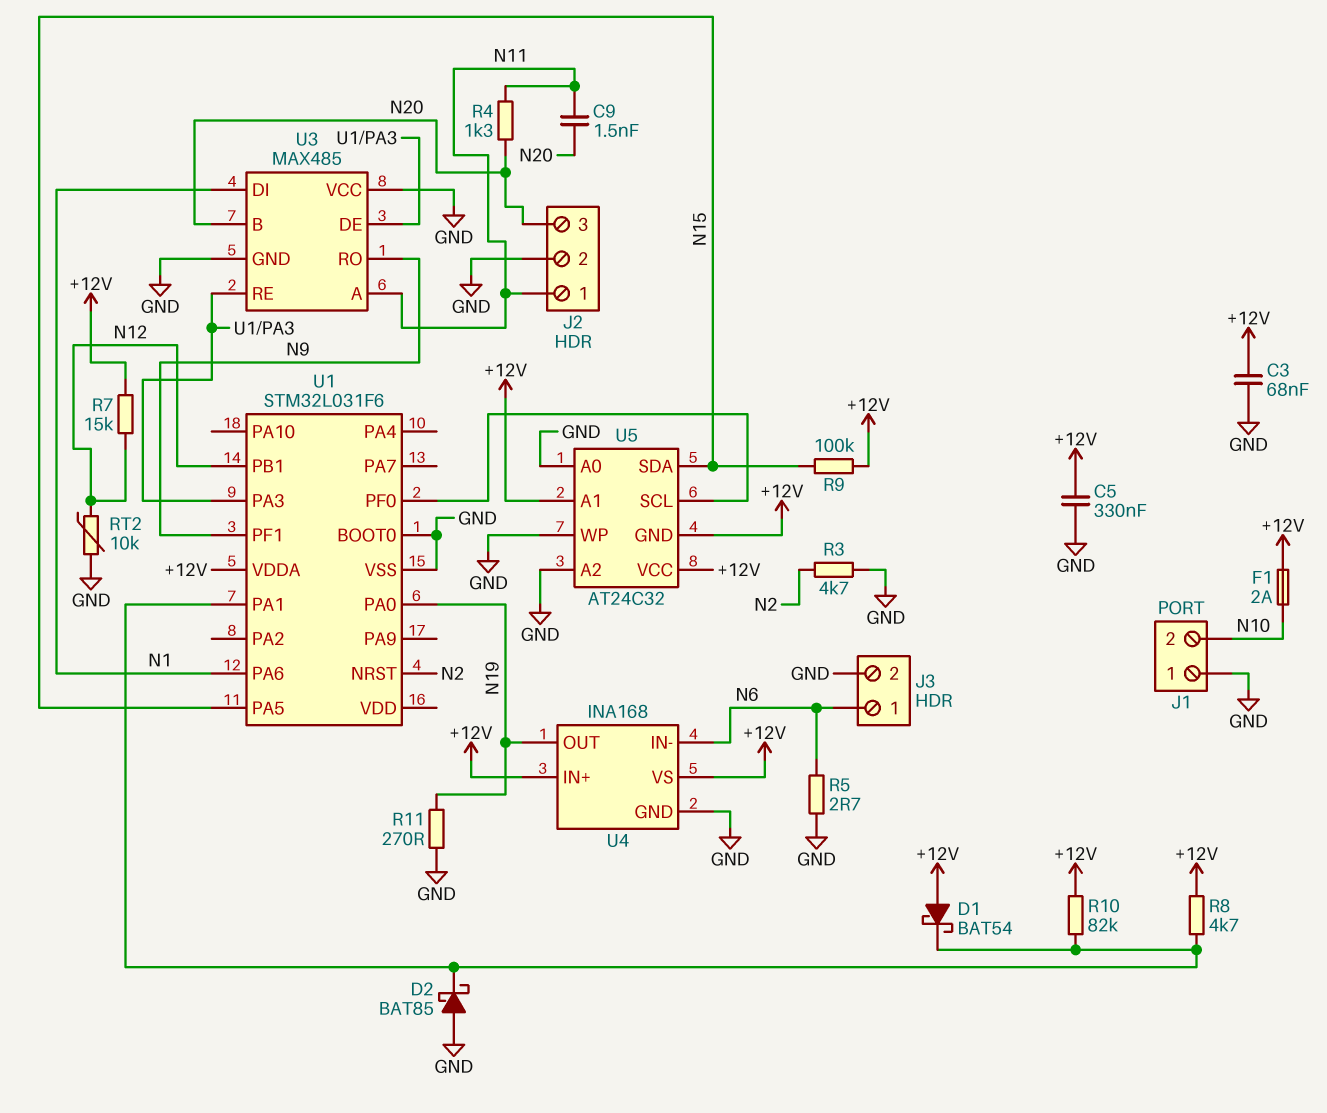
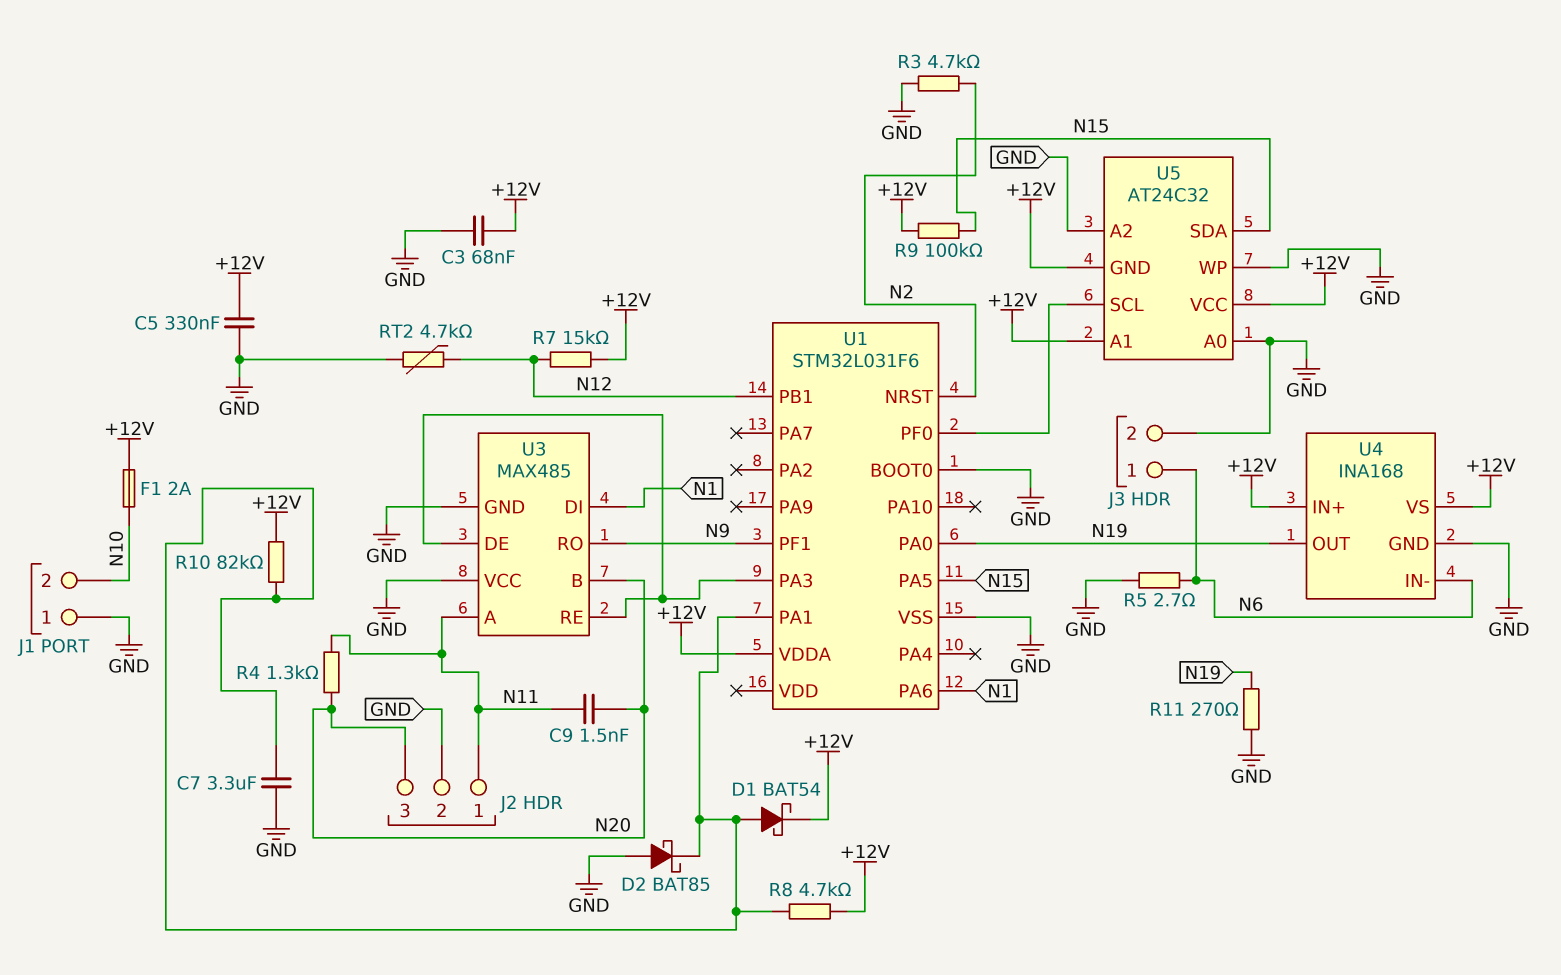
C7: none -> 3.3uF (GND, U1/PA1)
D1: schottky BAT54 (A +12V, K U1/PA1) -> schottky BAT54 (A U1/PA1, K +12V)
RT2: 10k (GND, N12) -> 4.7k (GND, N12)

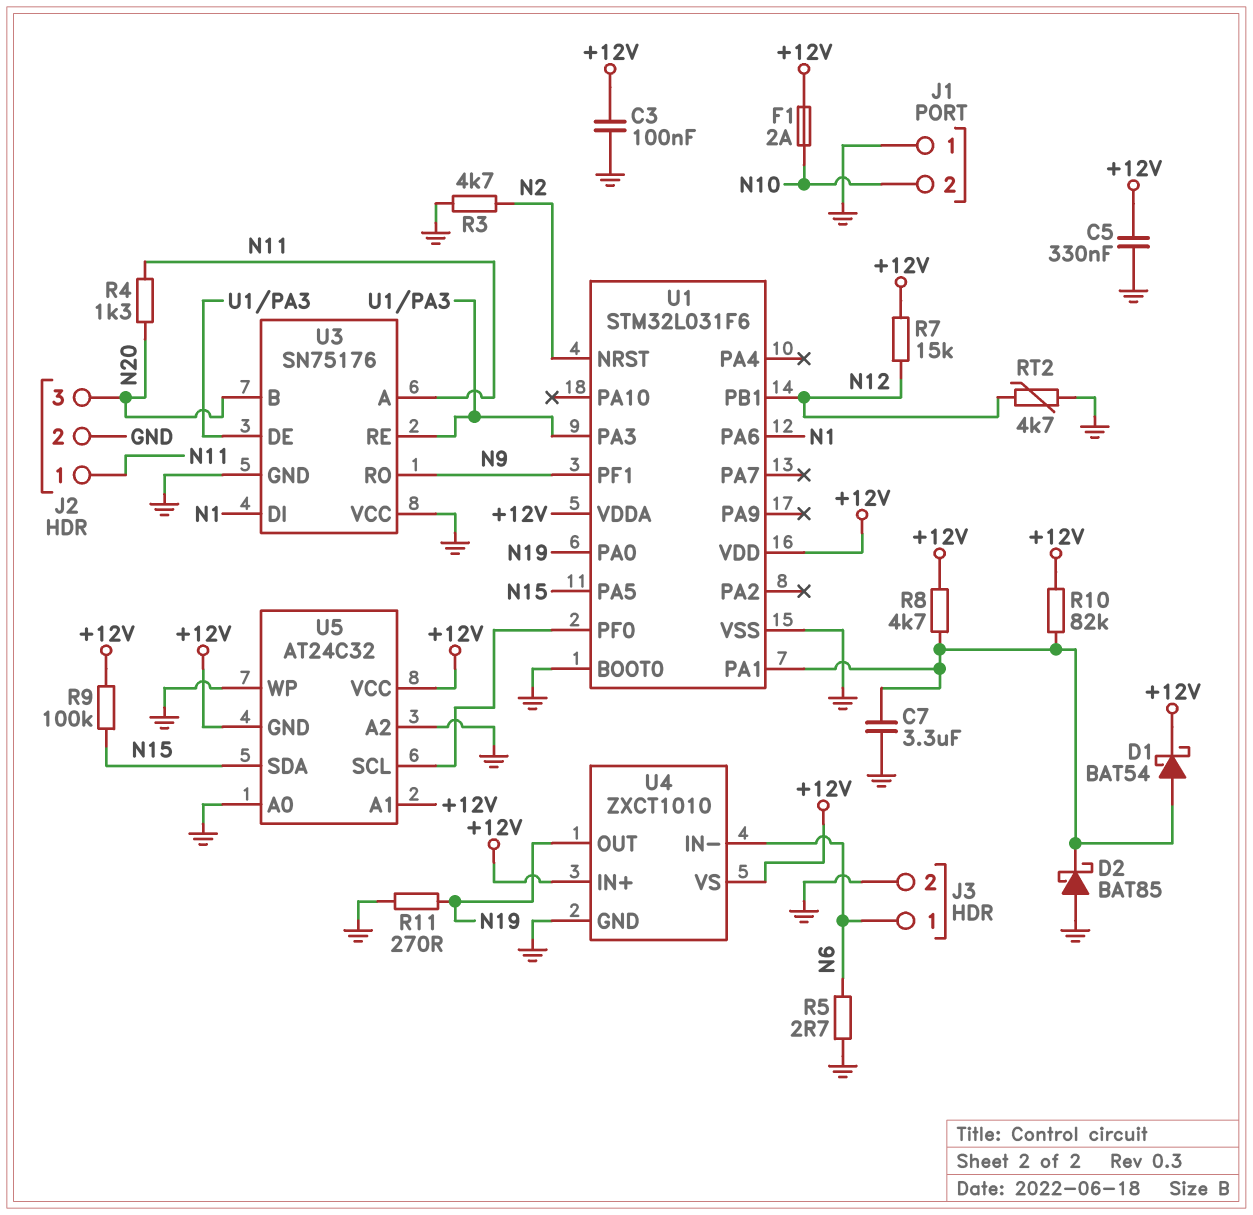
C3: 68nF (+12V, GND) -> 100nF (+12V, GND)
C9: 1.5nF (N11, N20) -> none
U1 pin VDD: none -> +12V
U3: MAX485 -> SN75176
U4: INA168 -> ZXCT1010

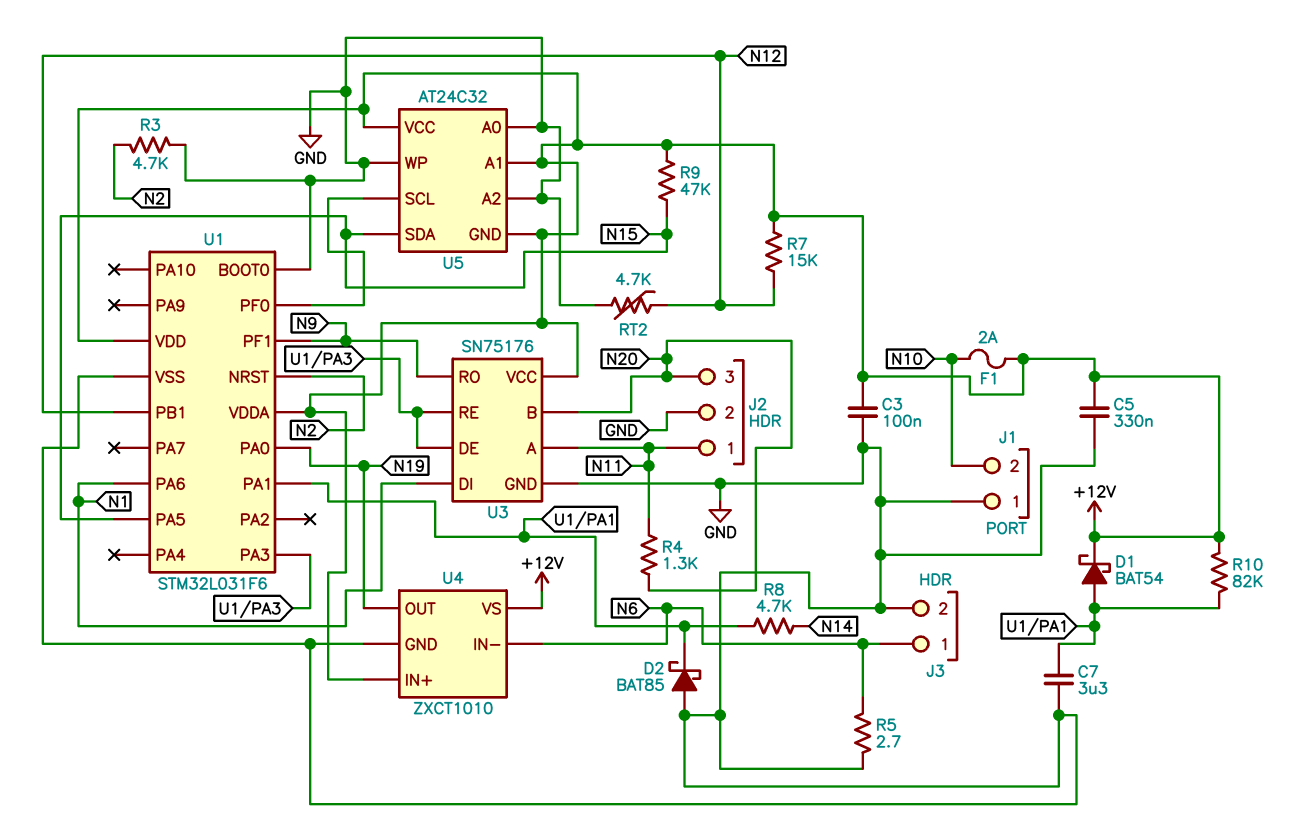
R8: 4.7k (+12V, U1/PA1) -> 4.7k (N14, U1/PA1)
R9: 100k (+12V, N15) -> 47k (+12V, N15)
R11: 270 (GND, N19) -> none
U3 pin VCC: GND -> +12V

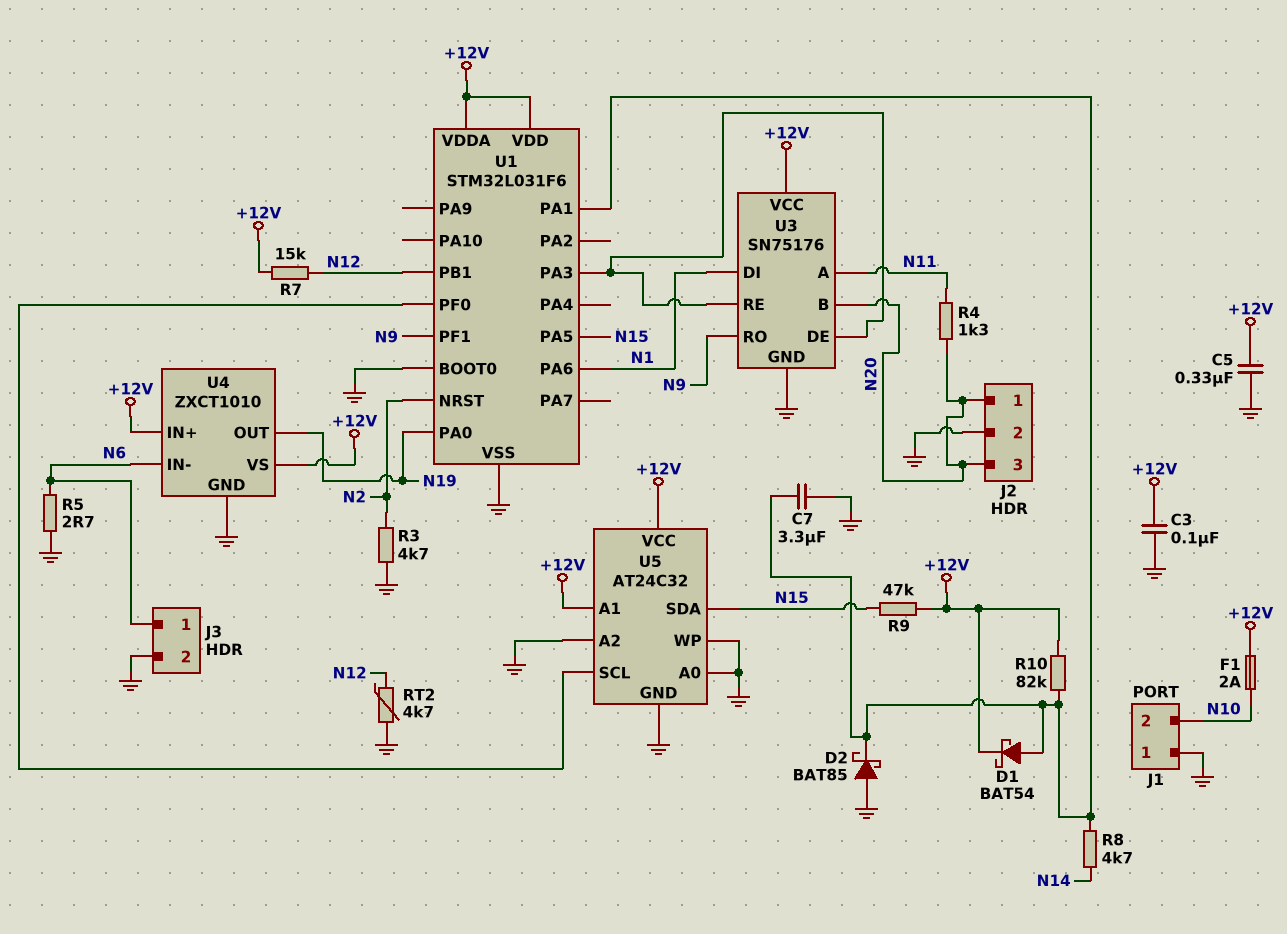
J2 pin 1: N11 -> N20
U5 pin GND: +12V -> GND

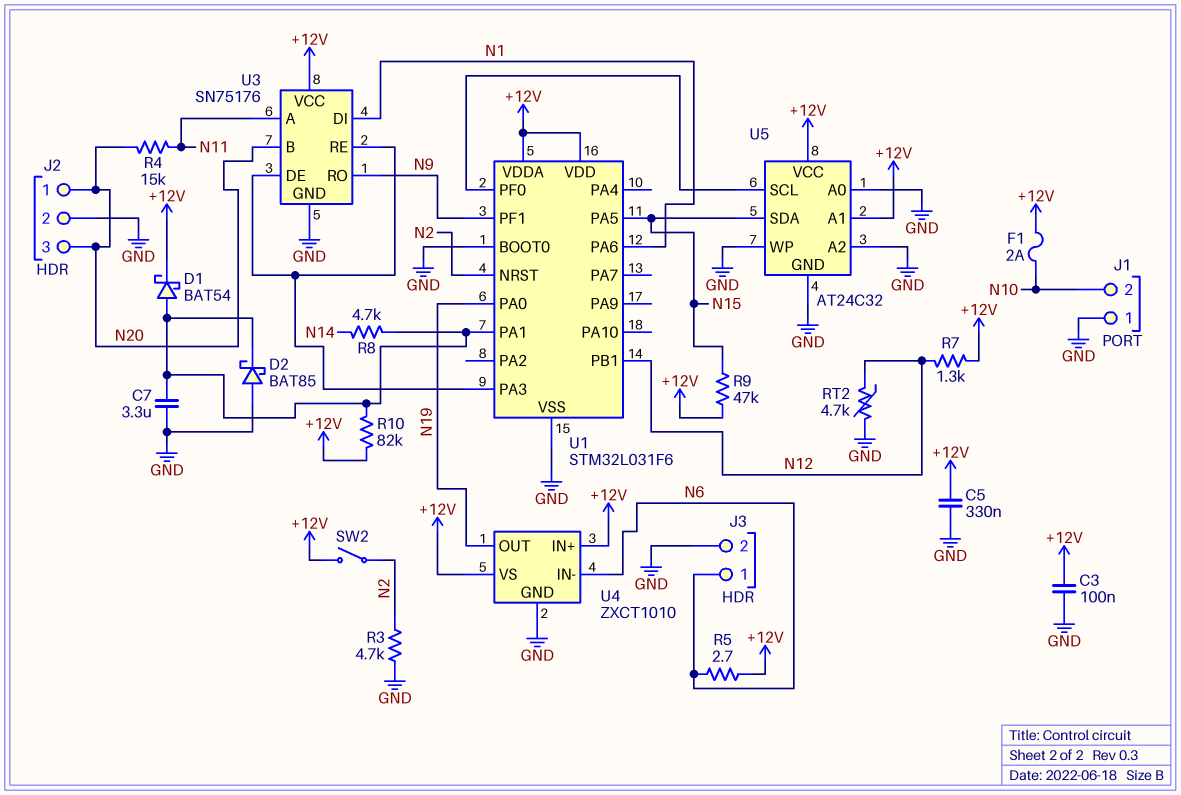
R4: 1.3k (N11, N20) -> 15k (N11, N20)
R5: 2.7 (GND, N6) -> 2.7 (+12V, N6)
R7: 15k (+12V, N12) -> 1.3k (+12V, N12)
SW2: none -> switch (+12V, N2)

